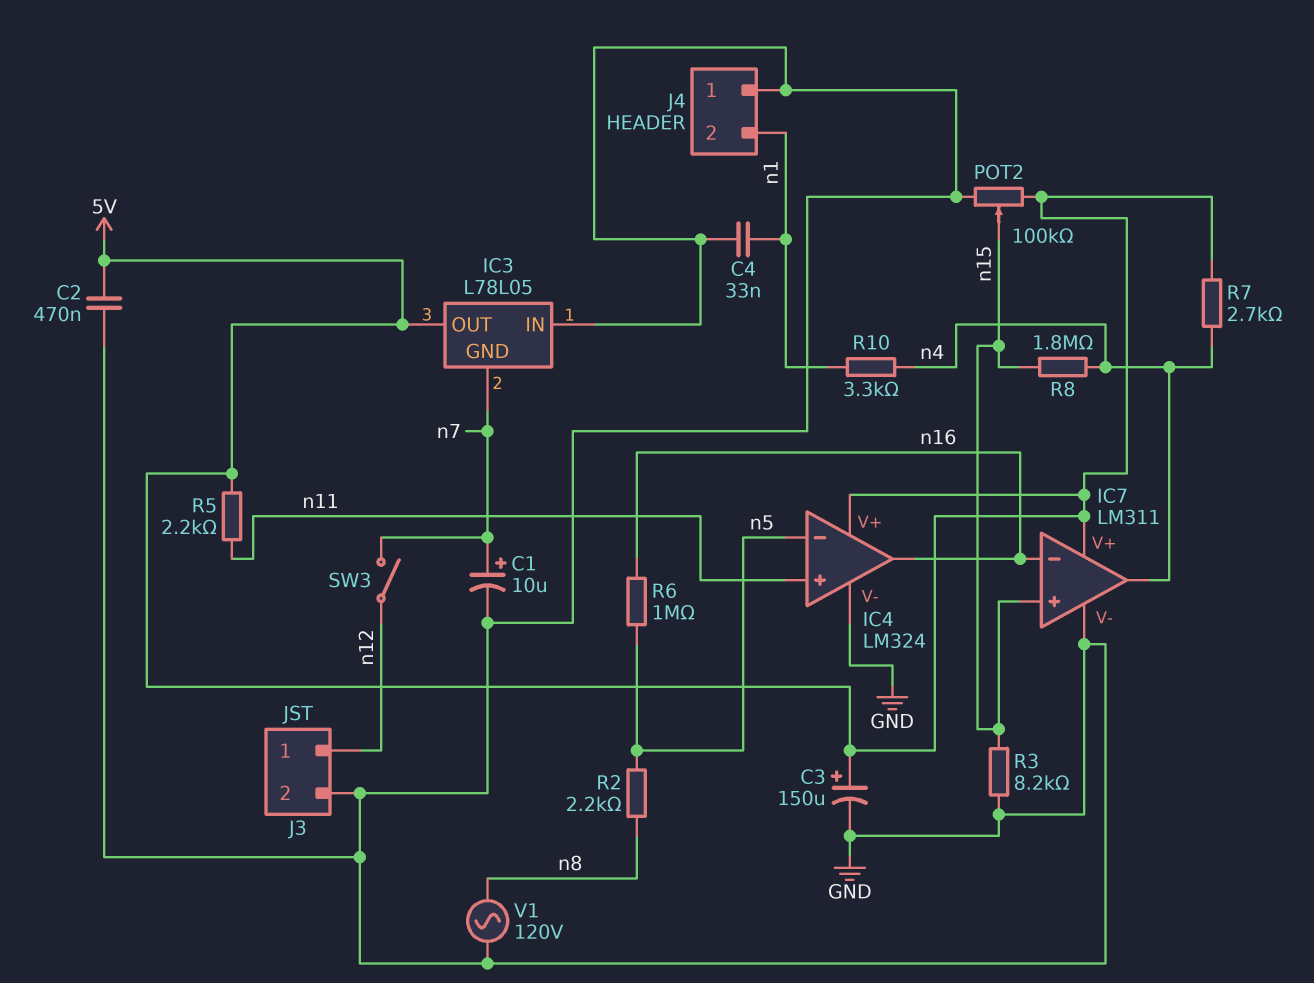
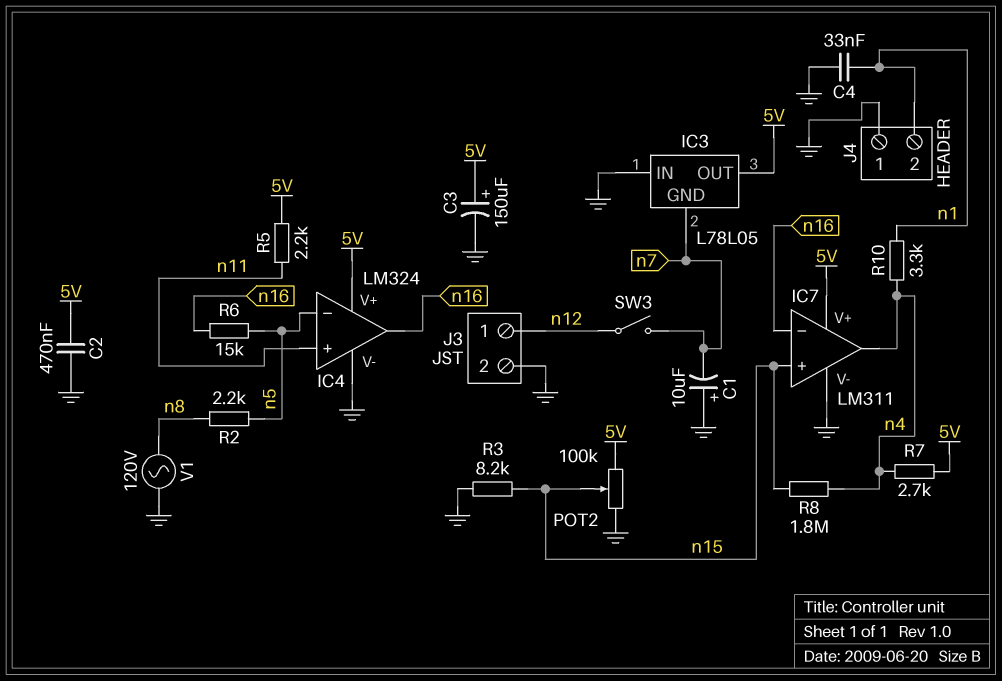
C1: 10uF (plus n7, minus GND) -> 10uF (plus GND, minus n7)
R6: 1M (n5, n16) -> 15k (n5, n16)

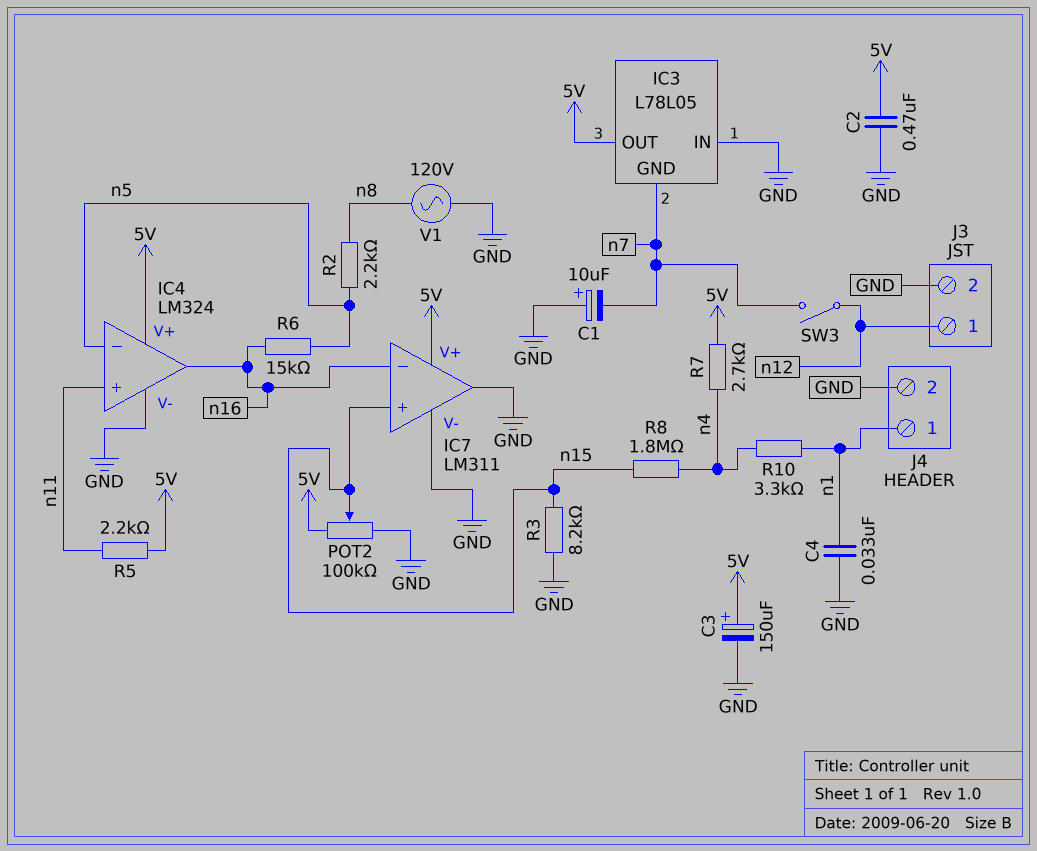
IC7 pin out: n4 -> GND
J4 pin 1: GND -> n1
J4 pin 2: n1 -> GND

